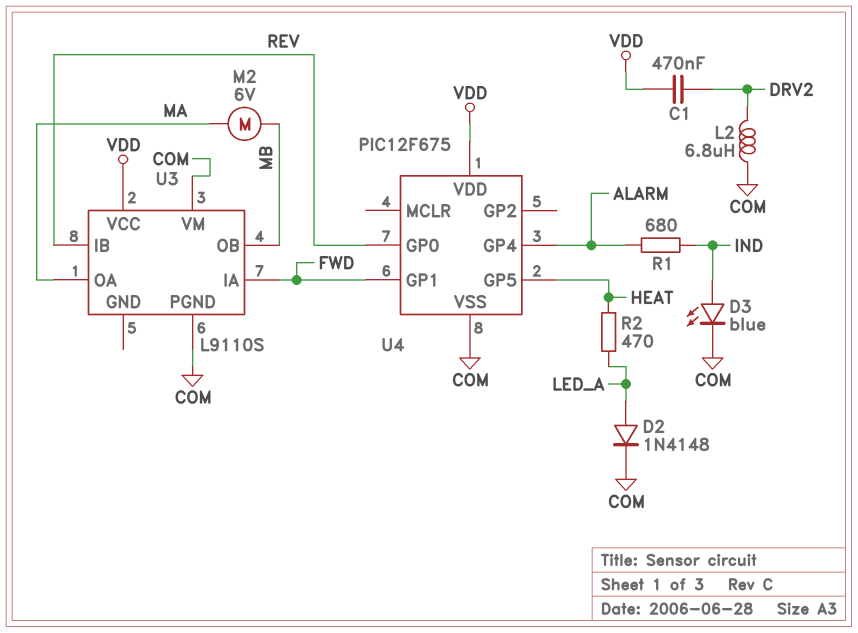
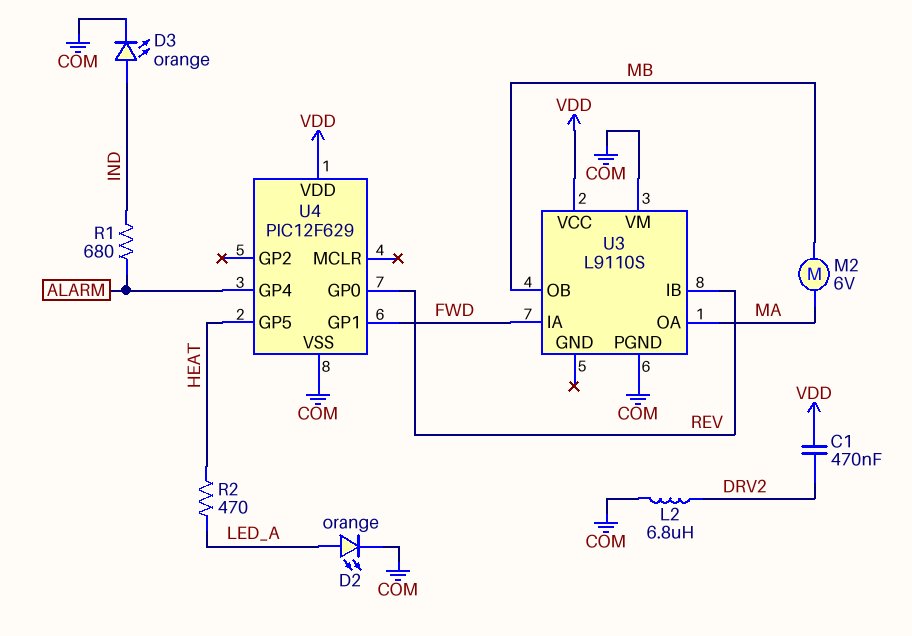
D2: diode 1N4148 (A LED_A, K COM) -> LED orange (A LED_A, K COM)
D3: LED blue (A IND, K COM) -> LED orange (A IND, K COM)
U4: PIC12F675 -> PIC12F629

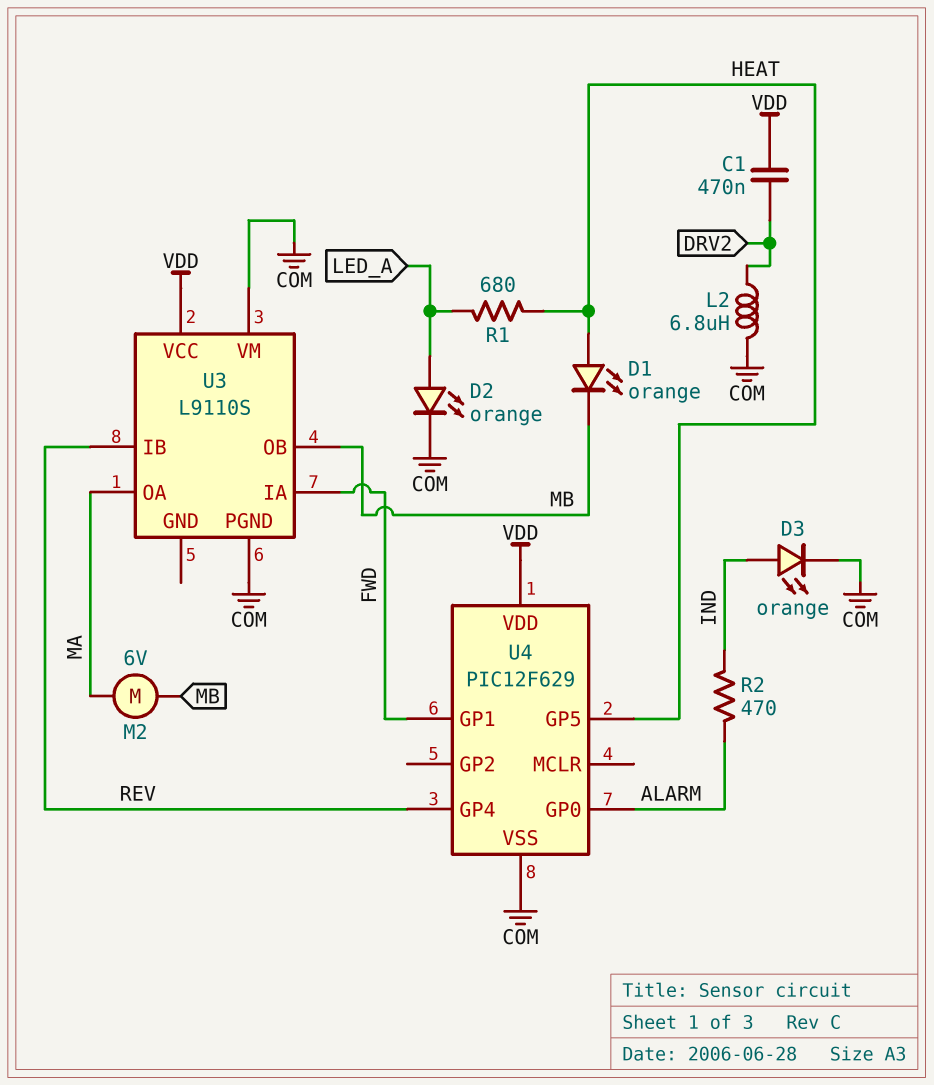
D1: none -> LED orange (A HEAT, K MB)
R1: 680 (ALARM, IND) -> 680 (HEAT, LED_A)
R2: 470 (HEAT, LED_A) -> 470 (ALARM, IND)
U4 pin GP0: REV -> ALARM
U4 pin GP4: ALARM -> REV

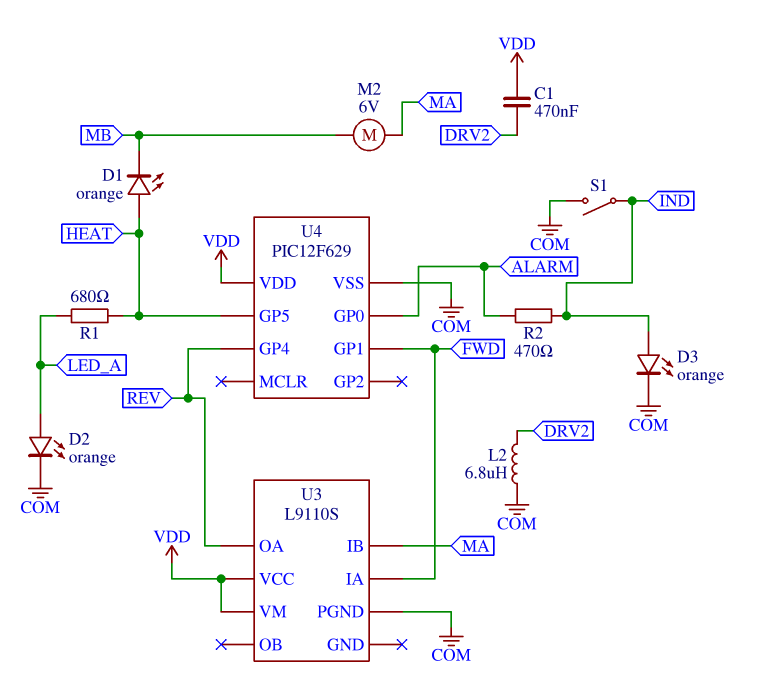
S1: none -> switch (COM, IND)
U3 pin IB: REV -> MA
U3 pin OA: MA -> REV
U3 pin OB: MB -> none
U3 pin VM: COM -> VDD

